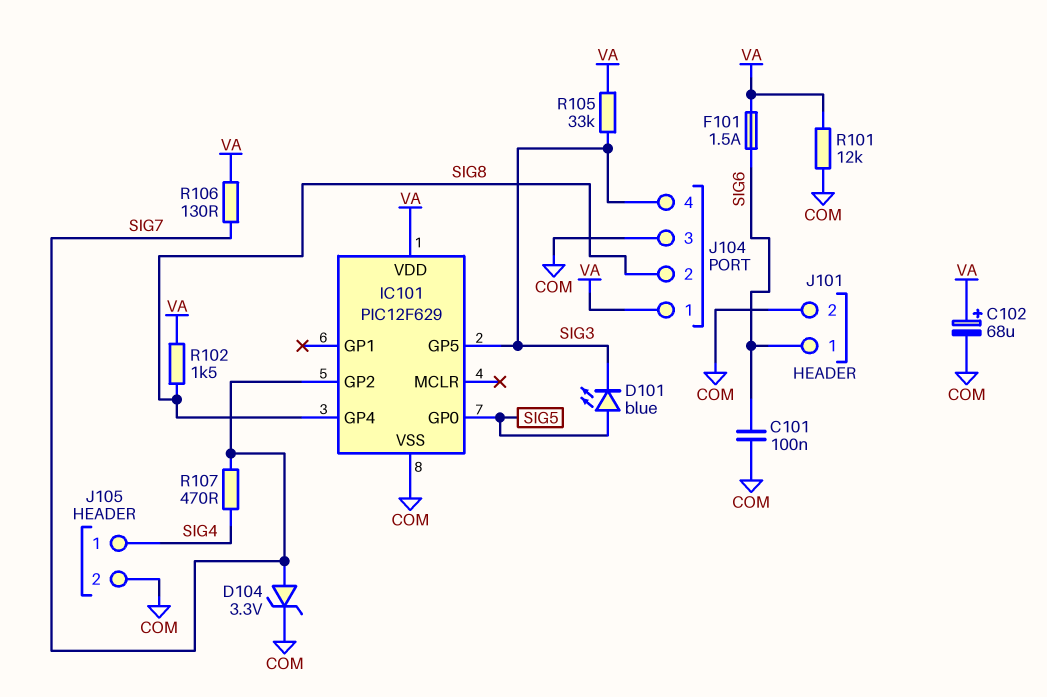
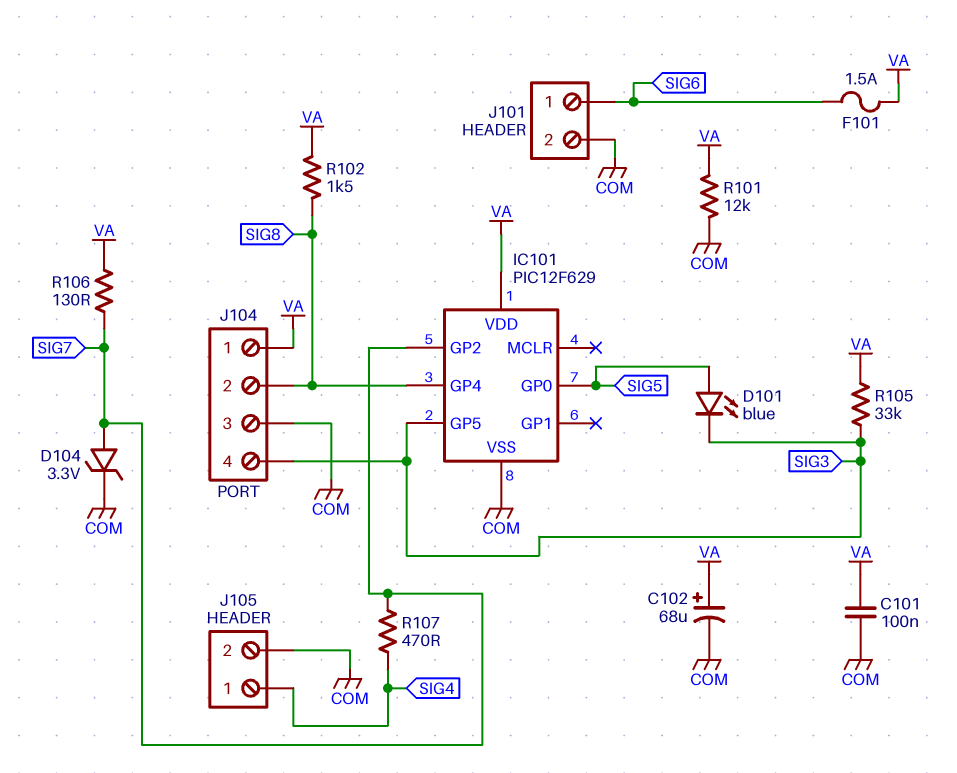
C101: 100nF (COM, SIG6) -> 100nF (COM, VA)

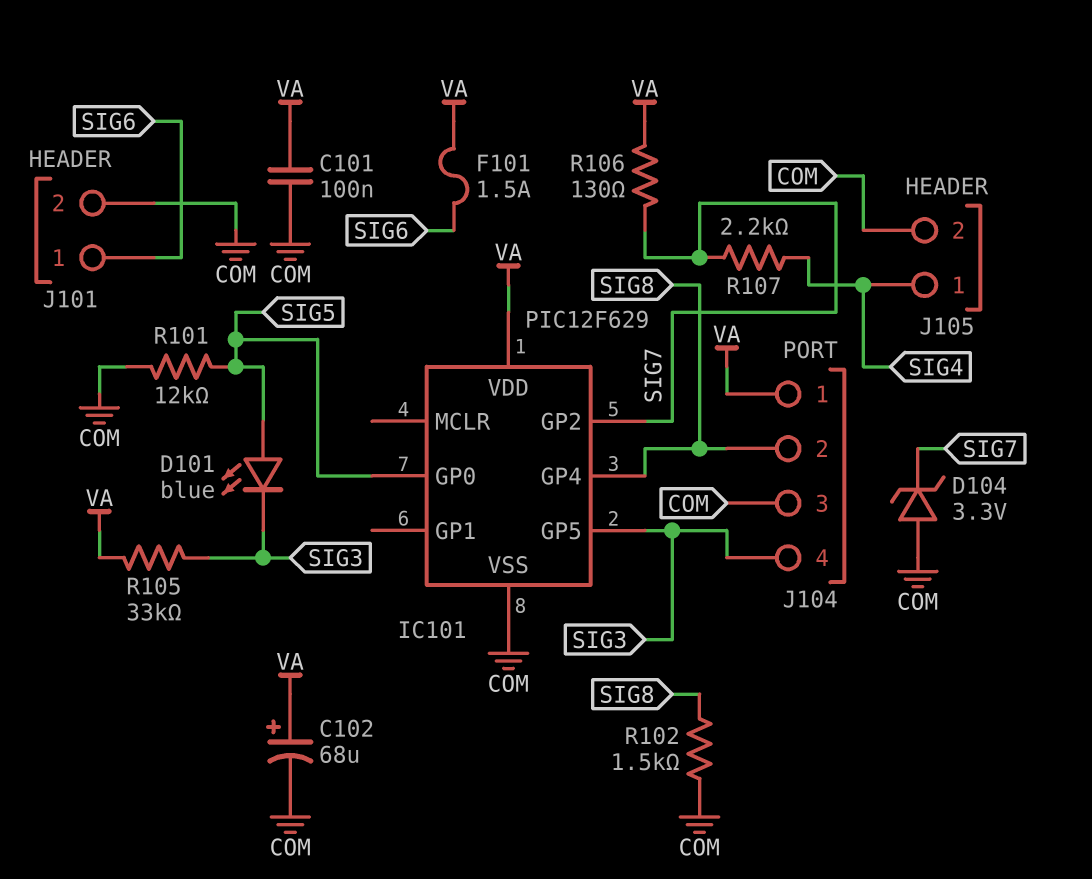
D104: zener 3.3V (A SIG7, K COM) -> zener 3.3V (A COM, K SIG7)
R101: 12k (COM, VA) -> 12k (COM, SIG5)
R102: 1.5k (SIG8, VA) -> 1.5k (COM, SIG8)
R107: 470 (SIG4, SIG7) -> 2.2k (SIG4, SIG7)

